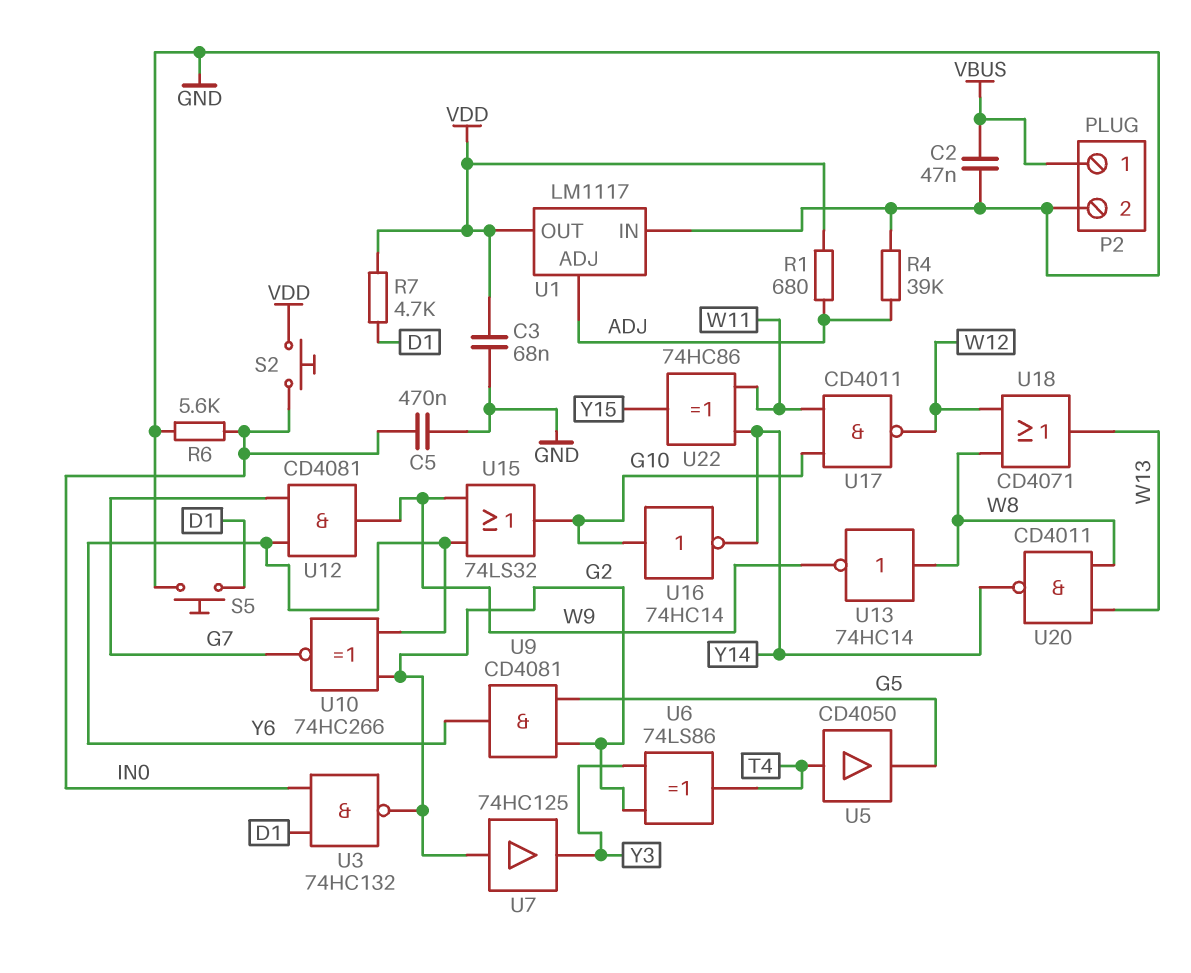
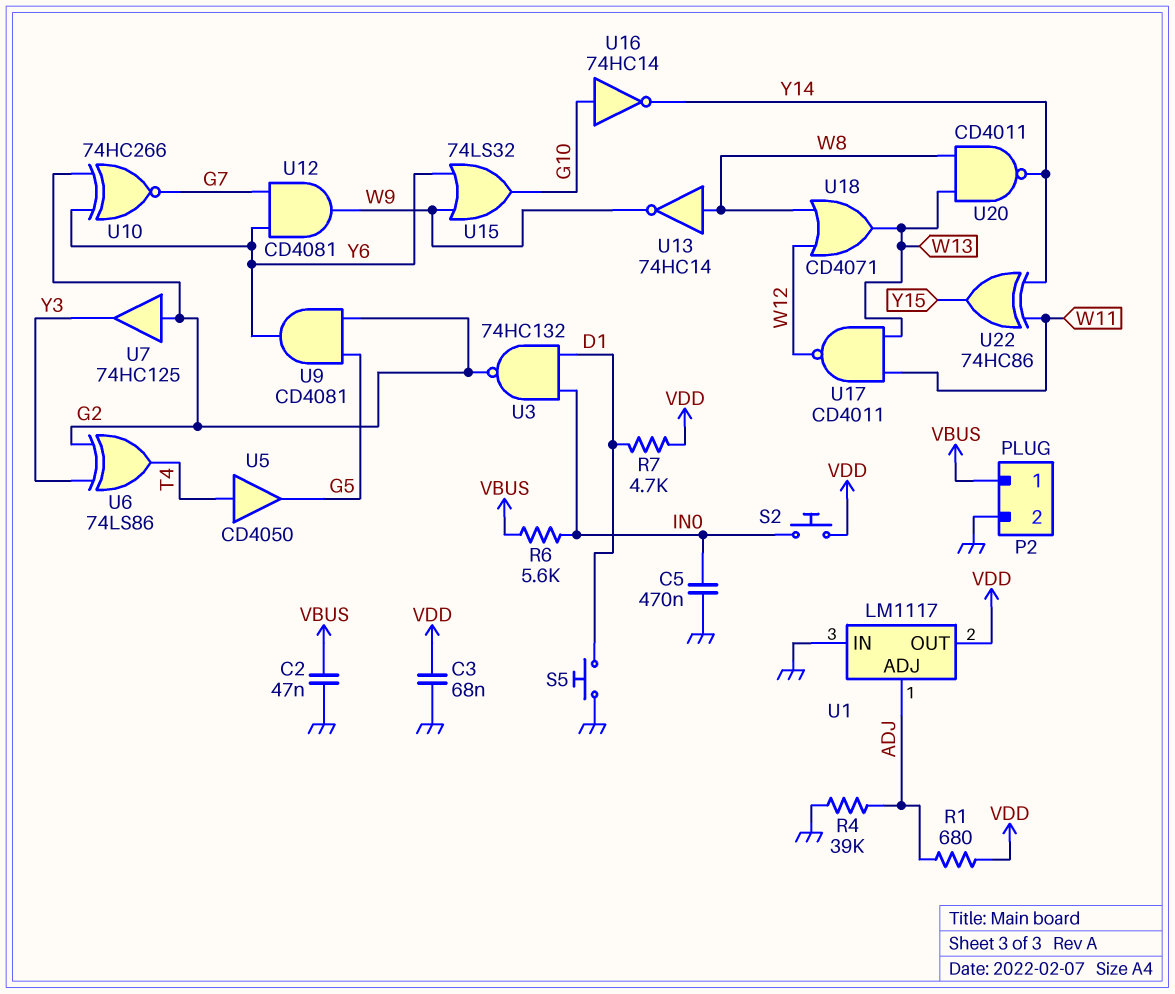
R6: 5.6k (GND, IN0) -> 5.6k (IN0, VBUS)
U17: NAND CD4011 (in G10, in W11, out W12) -> NAND CD4011 (in W11, in W13, out W12)

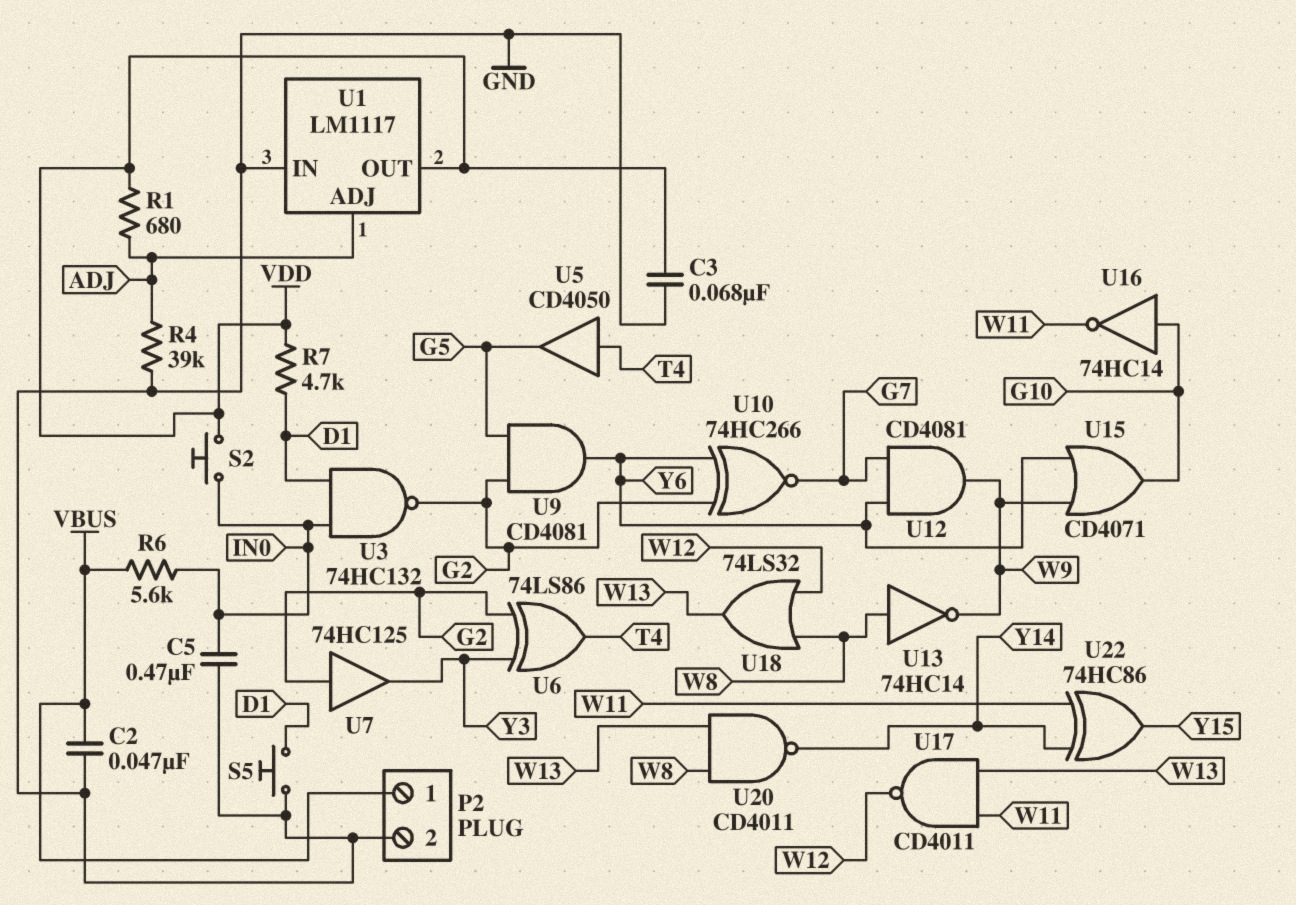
U15: OR 74LS32 (in W9, in Y6, out G10) -> OR CD4071 (in W9, in Y6, out G10)
U16: NOT 74HC14 (in G10, out Y14) -> NOT 74HC14 (in G10, out W11)
U18: OR CD4071 (in W8, in W12, out W13) -> OR 74LS32 (in W8, in W12, out W13)

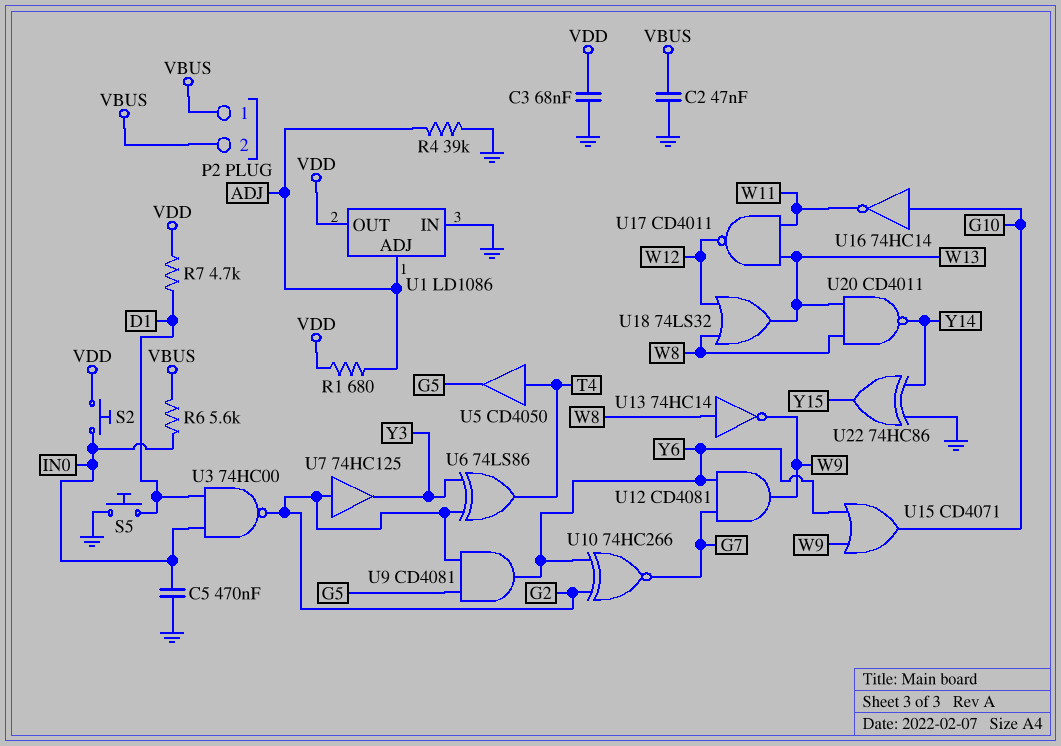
P2 pin 2: GND -> VBUS
U1: LM1117 -> LD1086
U3: NAND 74HC132 (in D1, in IN0, out G2) -> NAND 74HC00 (in D1, in IN0, out G2)
U22: XOR 74HC86 (in W11, in Y14, out Y15) -> XOR 74HC86 (in GND, in Y14, out Y15)

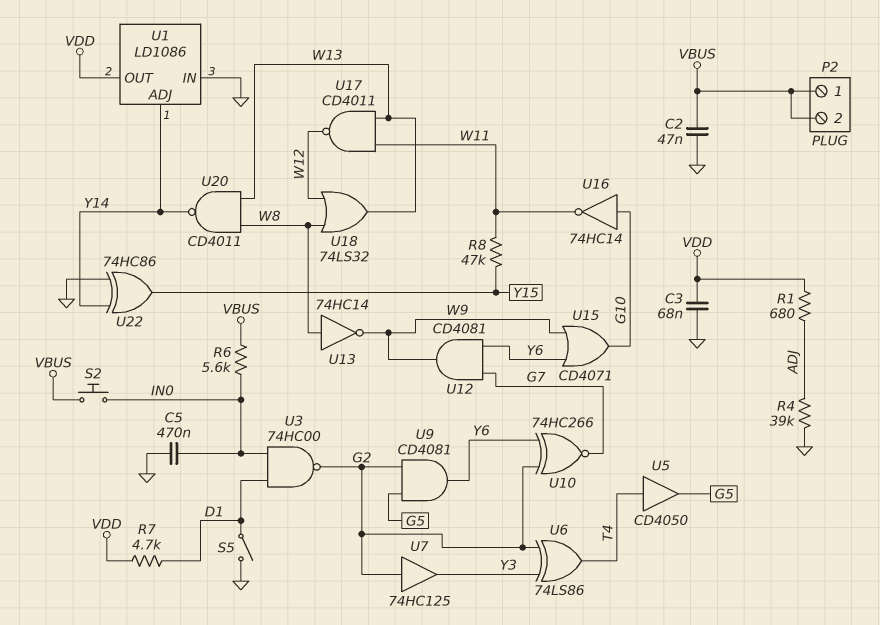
R8: none -> 47k (W11, Y15)
S2: button (IN0, VDD) -> button (IN0, VBUS)
S5: button (D1, GND) -> switch (D1, GND)
U1 pin ADJ: ADJ -> Y14

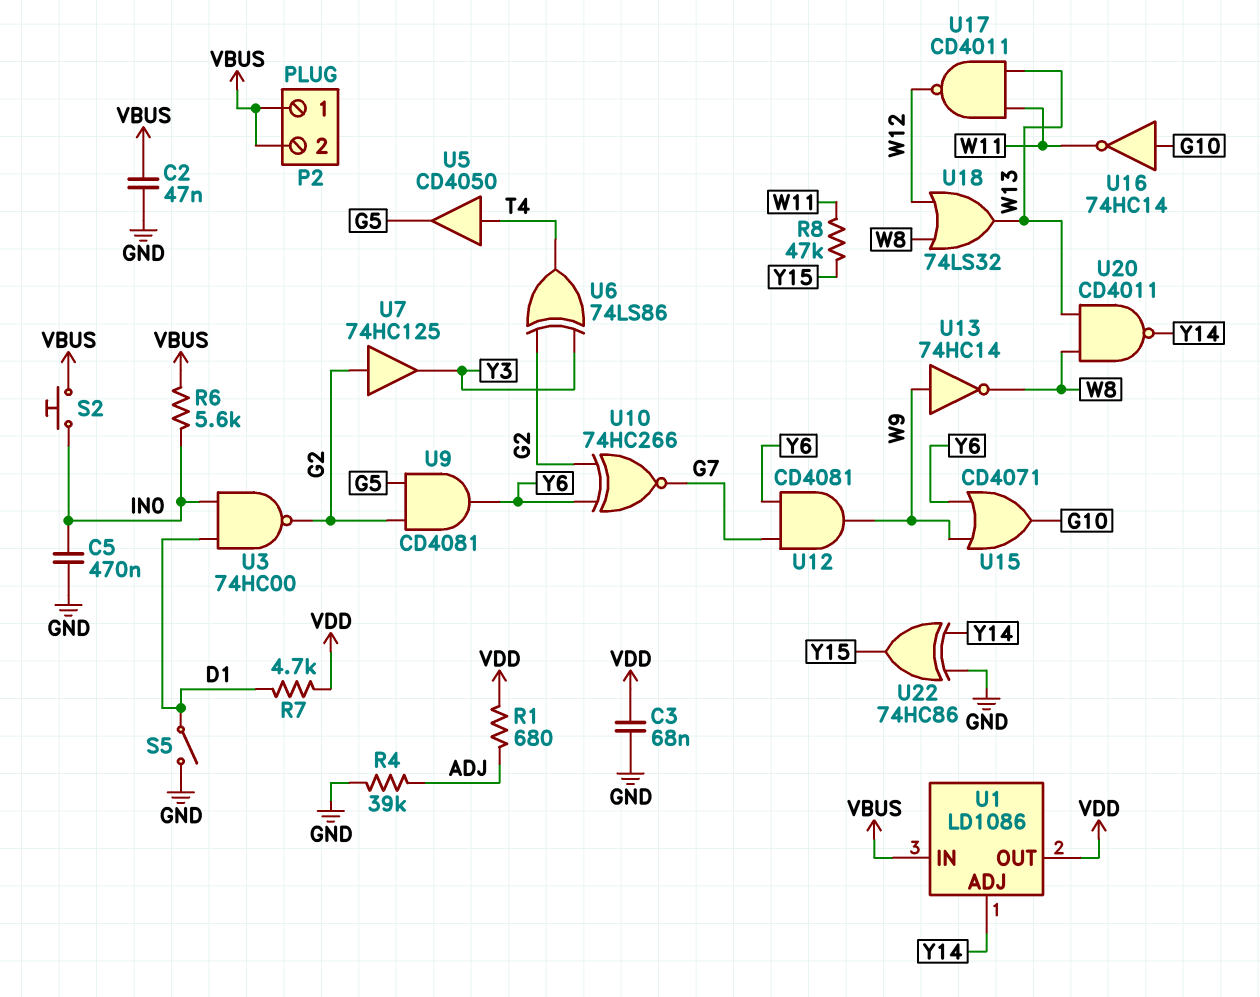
U1 pin IN: GND -> VBUS
U13: NOT 74HC14 (in W8, out W9) -> NOT 74HC14 (in W9, out W8)

